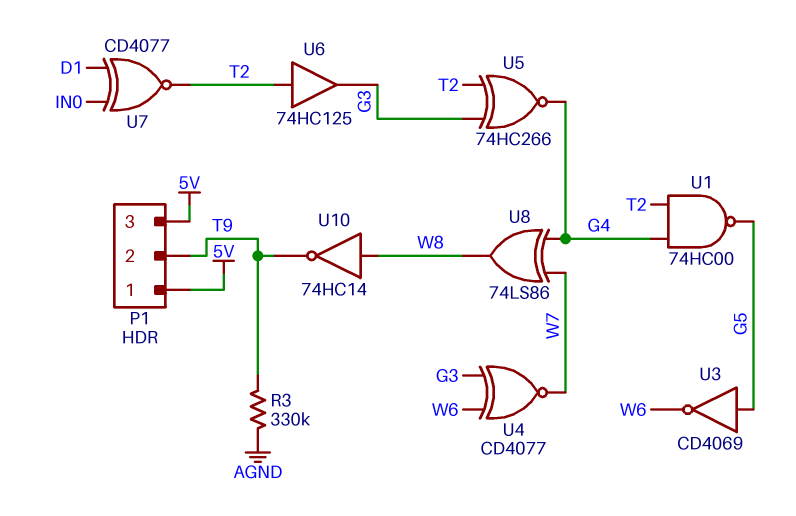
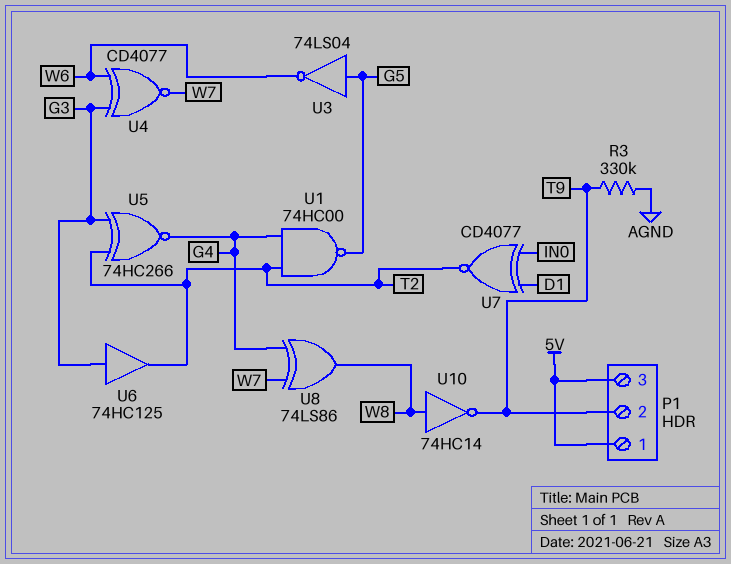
U3: NOT CD4069 (in G5, out W6) -> NOT 74LS04 (in G5, out W6)
U6: buffer 74HC125 (in T2, out G3) -> buffer 74HC125 (in G3, out T2)

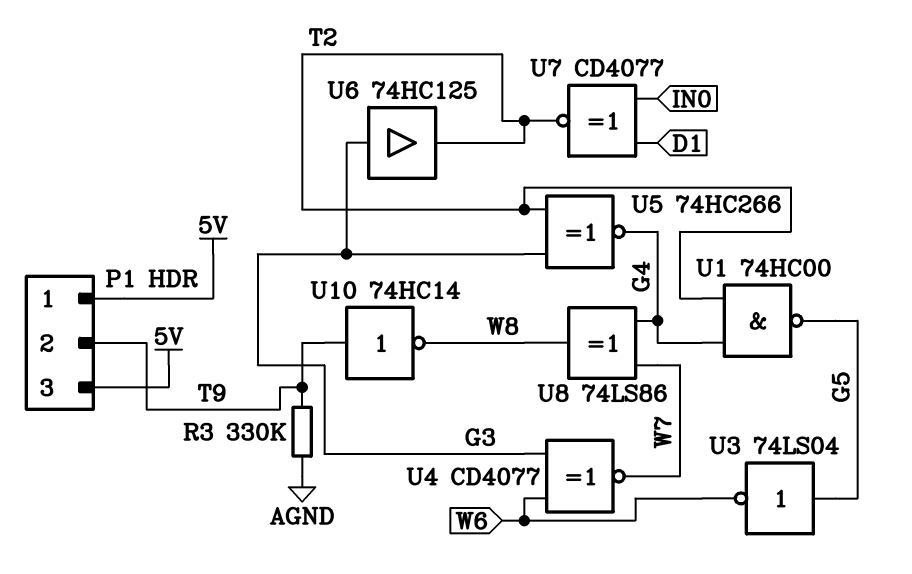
U10: NOT 74HC14 (in W8, out T9) -> NOT 74HC14 (in T9, out W8)

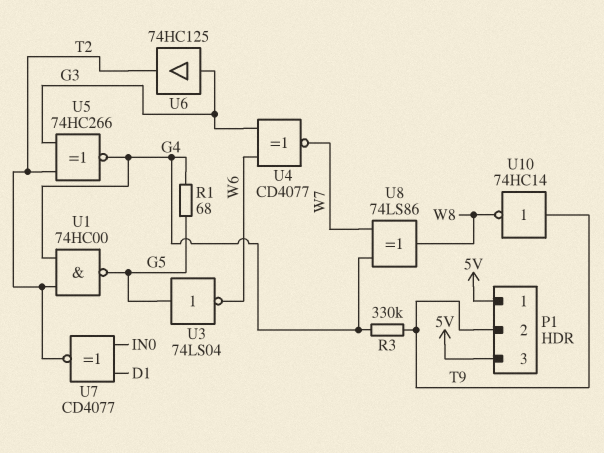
R1: none -> 68 (G4, G5)
R3: 330k (AGND, T9) -> 330k (G4, T9)

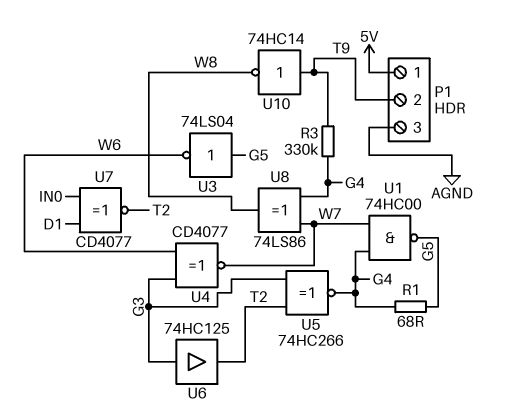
P1 pin 3: 5V -> AGND
U1: NAND 74HC00 (in G4, in T2, out G5) -> NAND 74HC00 (in G4, in W7, out G5)

